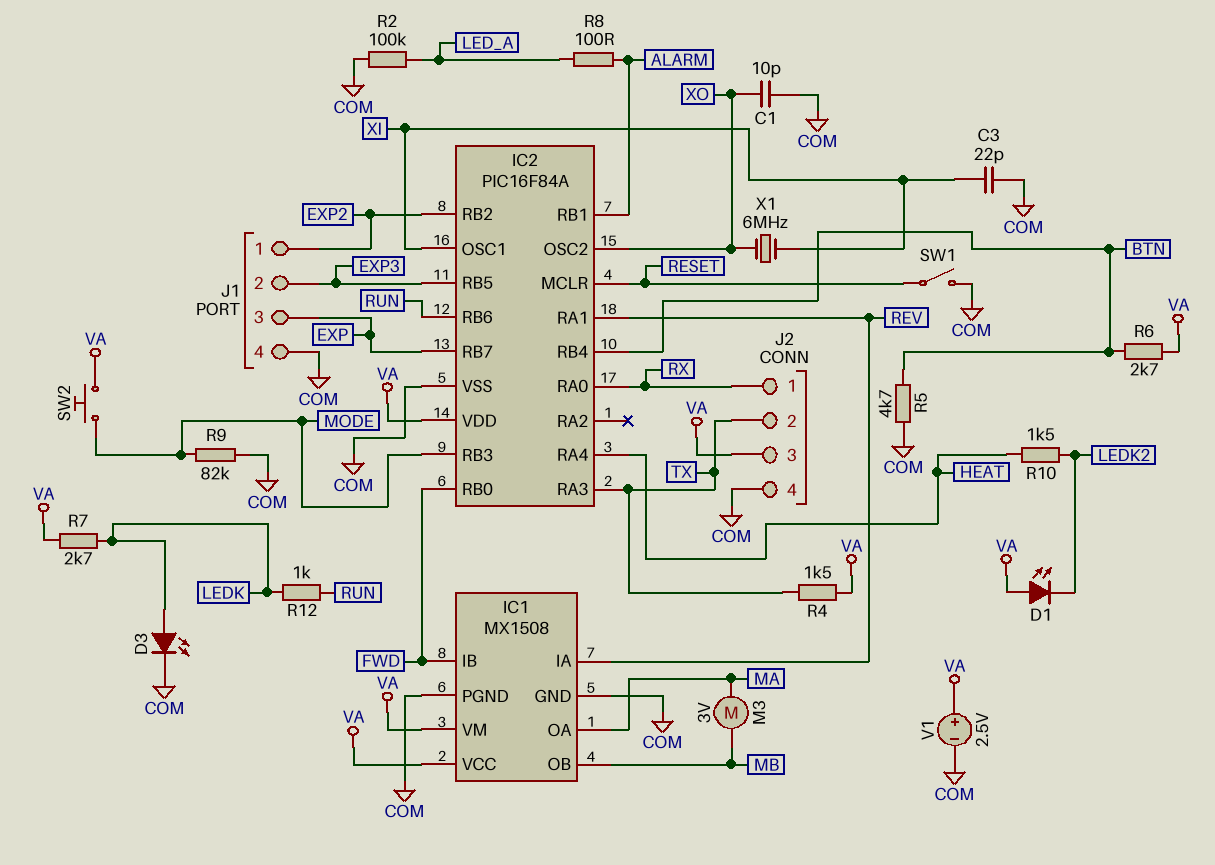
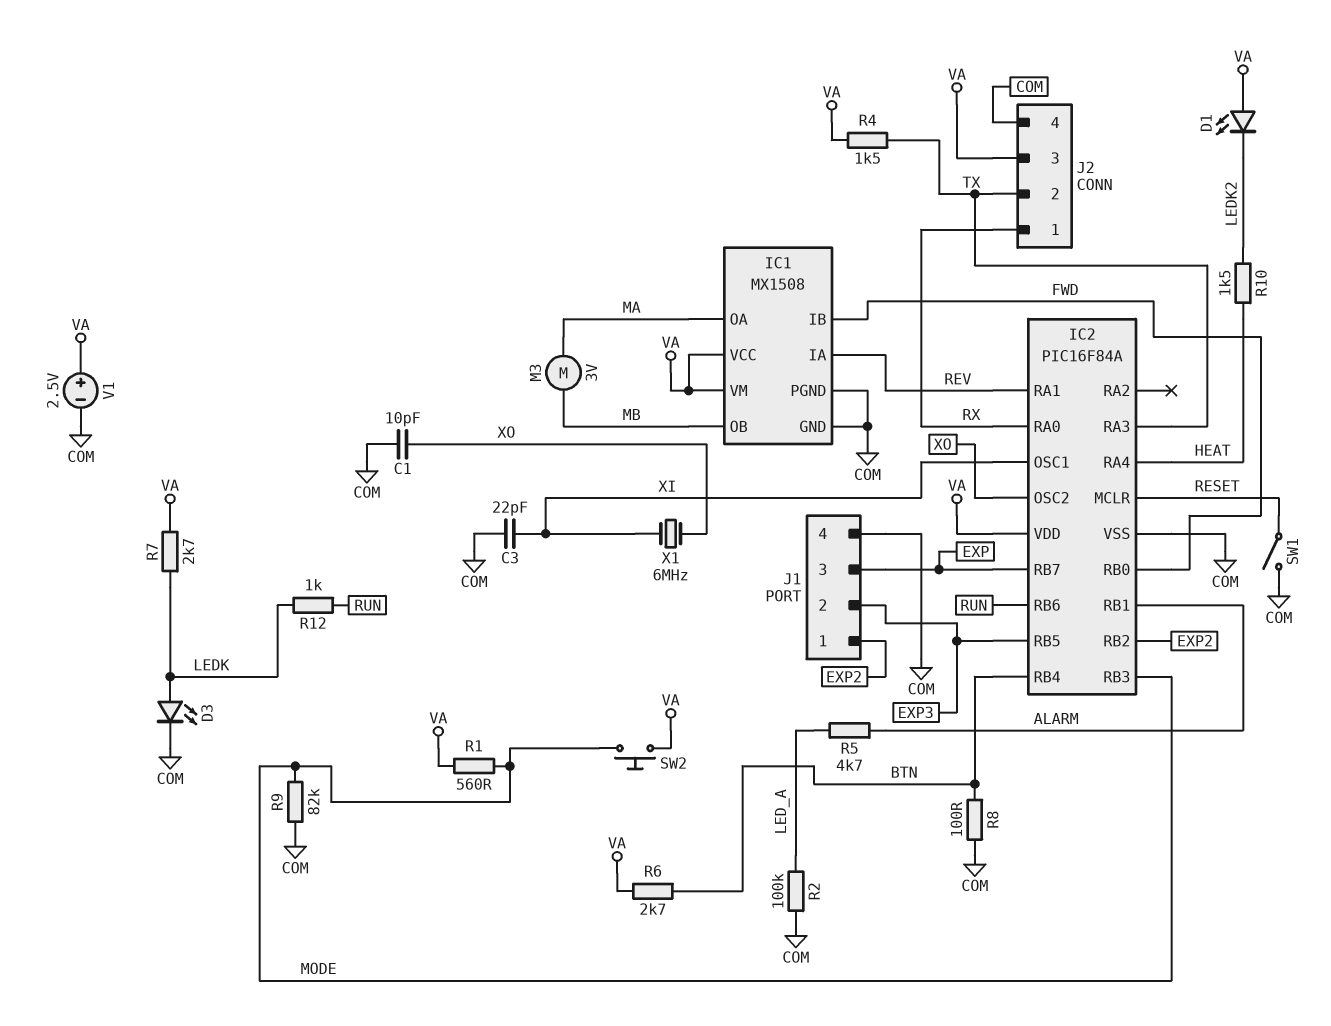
R1: none -> 560 (MODE, VA)
R5: 4.7k (BTN, COM) -> 4.7k (ALARM, LED_A)
R8: 100 (ALARM, LED_A) -> 100 (BTN, COM)

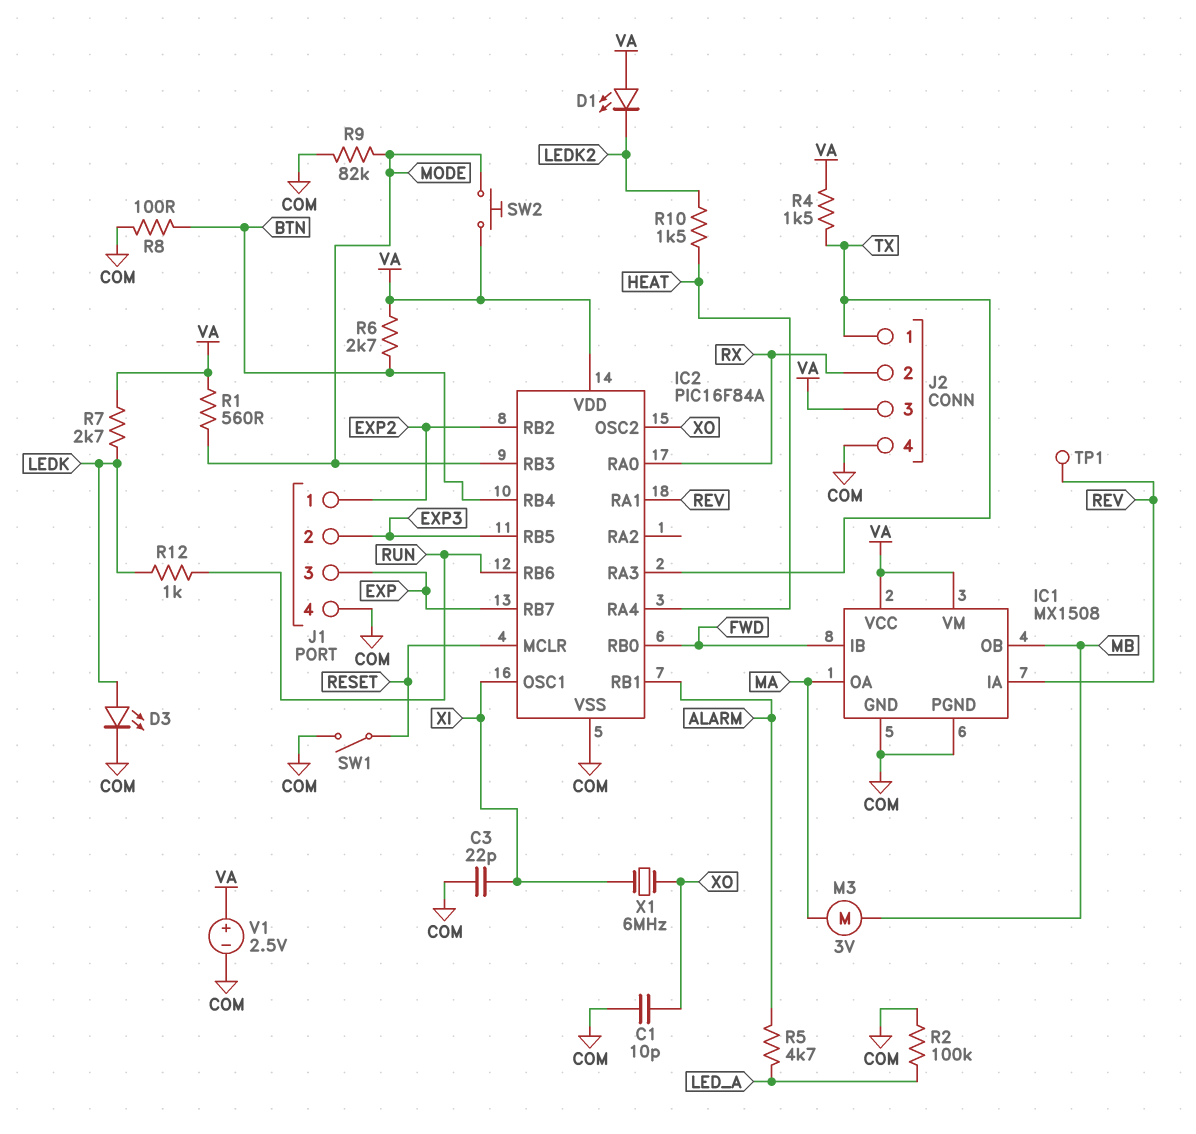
J2 pin 1: RX -> TX
J2 pin 2: TX -> RX
TP1: none -> test point (REV)

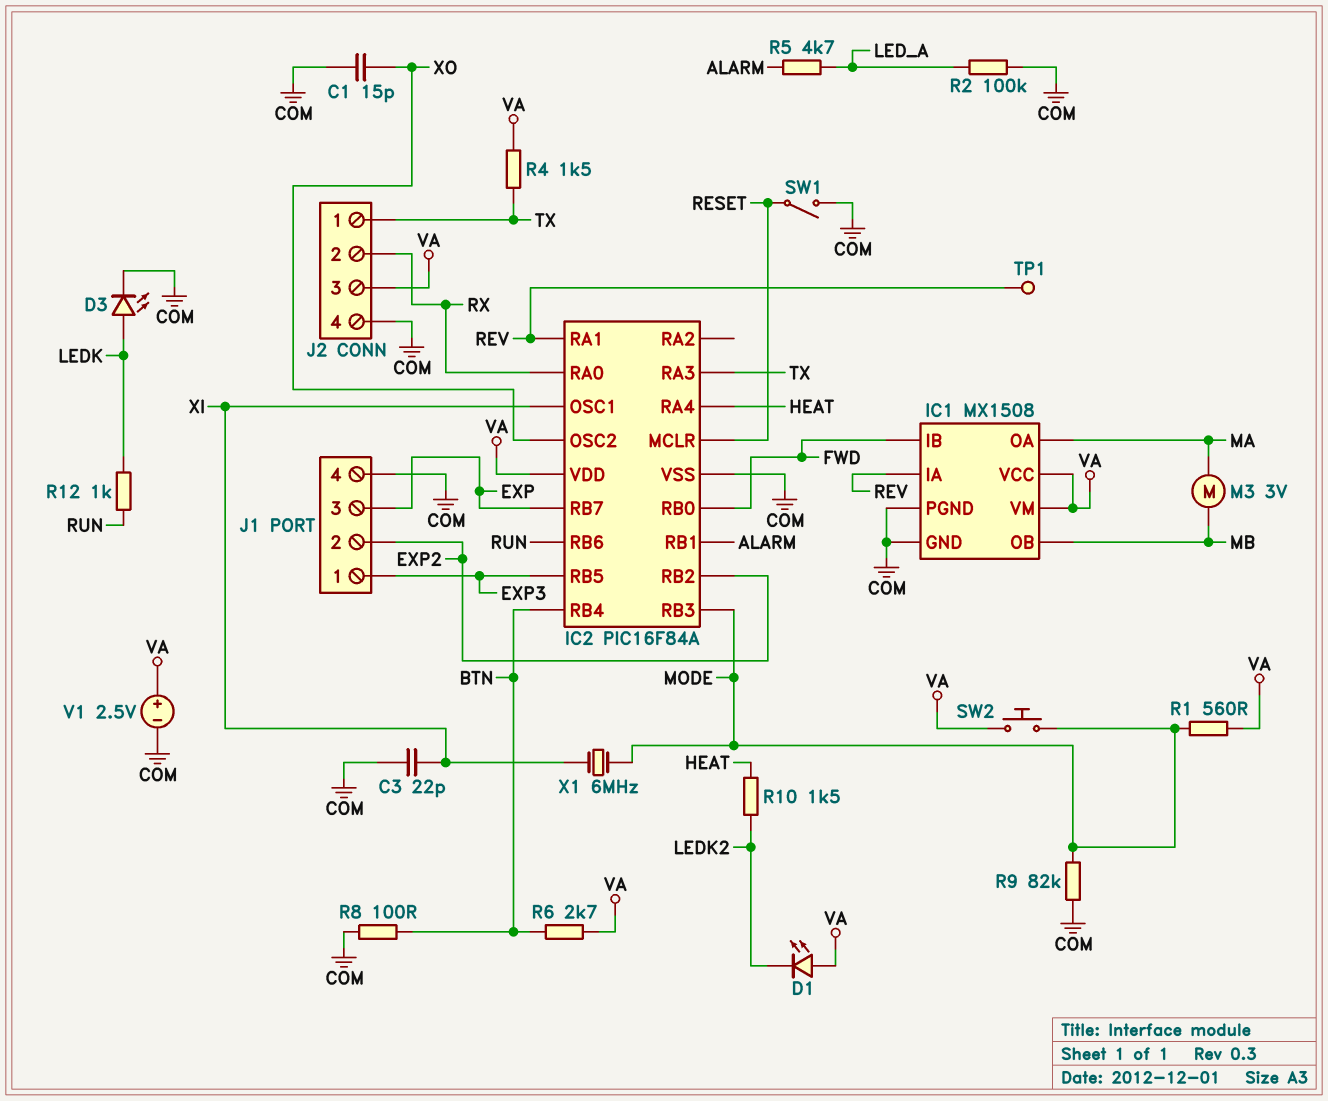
C1: 10pF (COM, XO) -> 15pF (COM, XO)
J1 pin 1: EXP2 -> EXP3
J1 pin 2: EXP3 -> EXP2
R7: 2.7k (LEDK, VA) -> none
X1: 6MHz (XI, XO) -> 6MHz (MODE, XI)

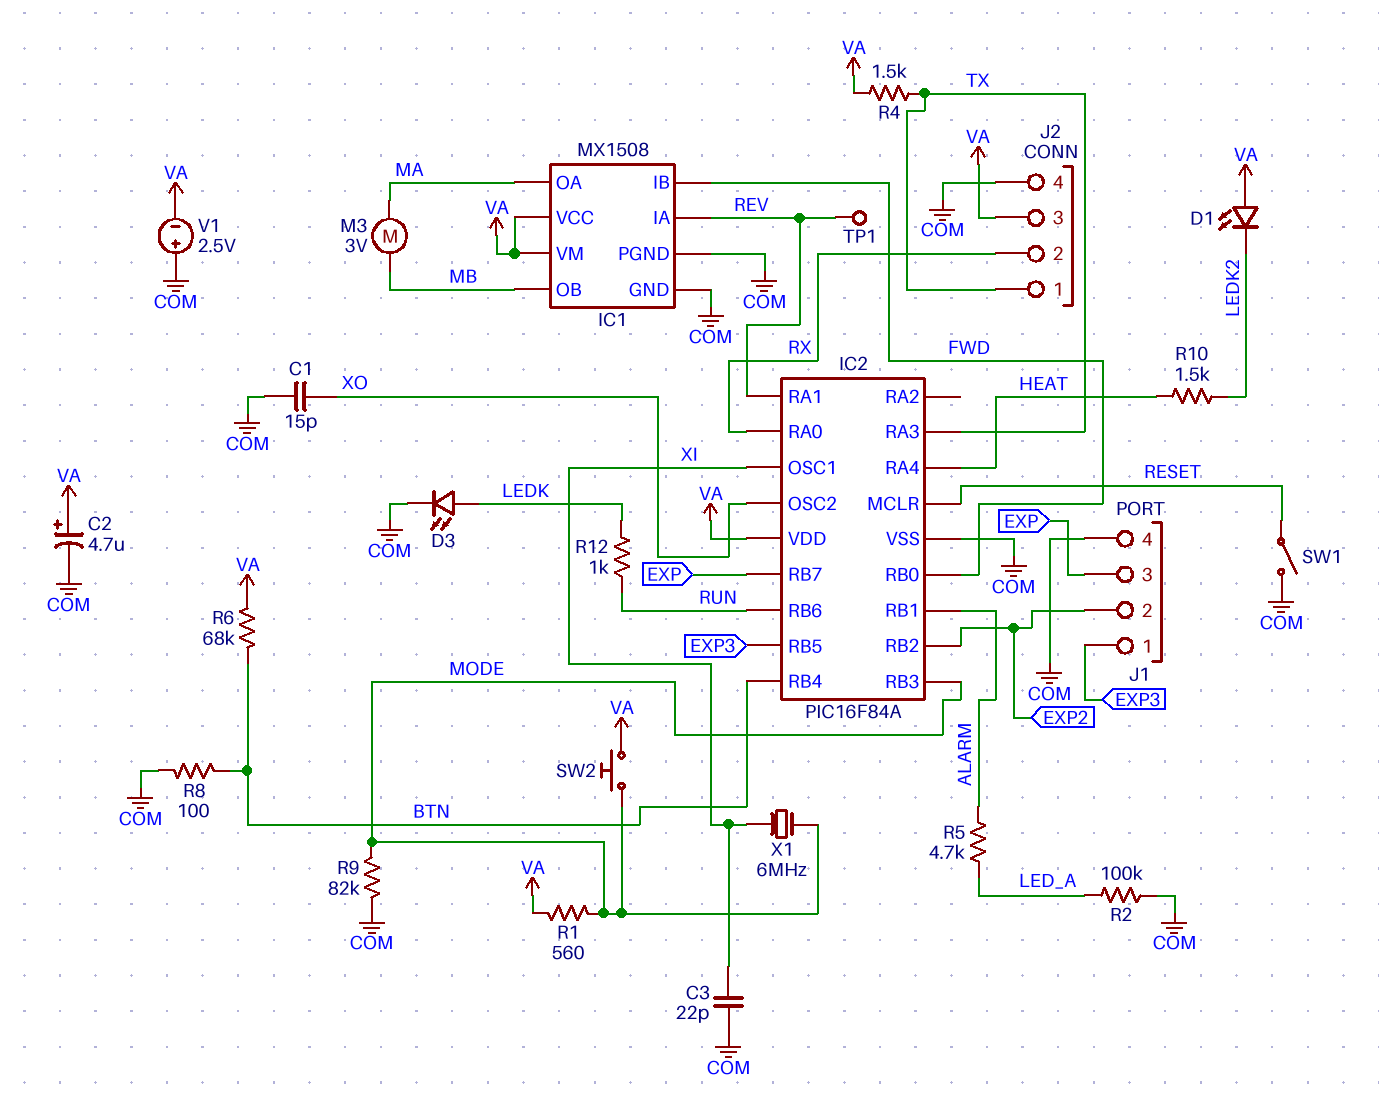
C2: none -> 4.7uF (plus VA, minus COM)
R6: 2.7k (BTN, VA) -> 68k (BTN, VA)
V1: 2.5V (plus VA, minus COM) -> 2.5V (plus COM, minus VA)

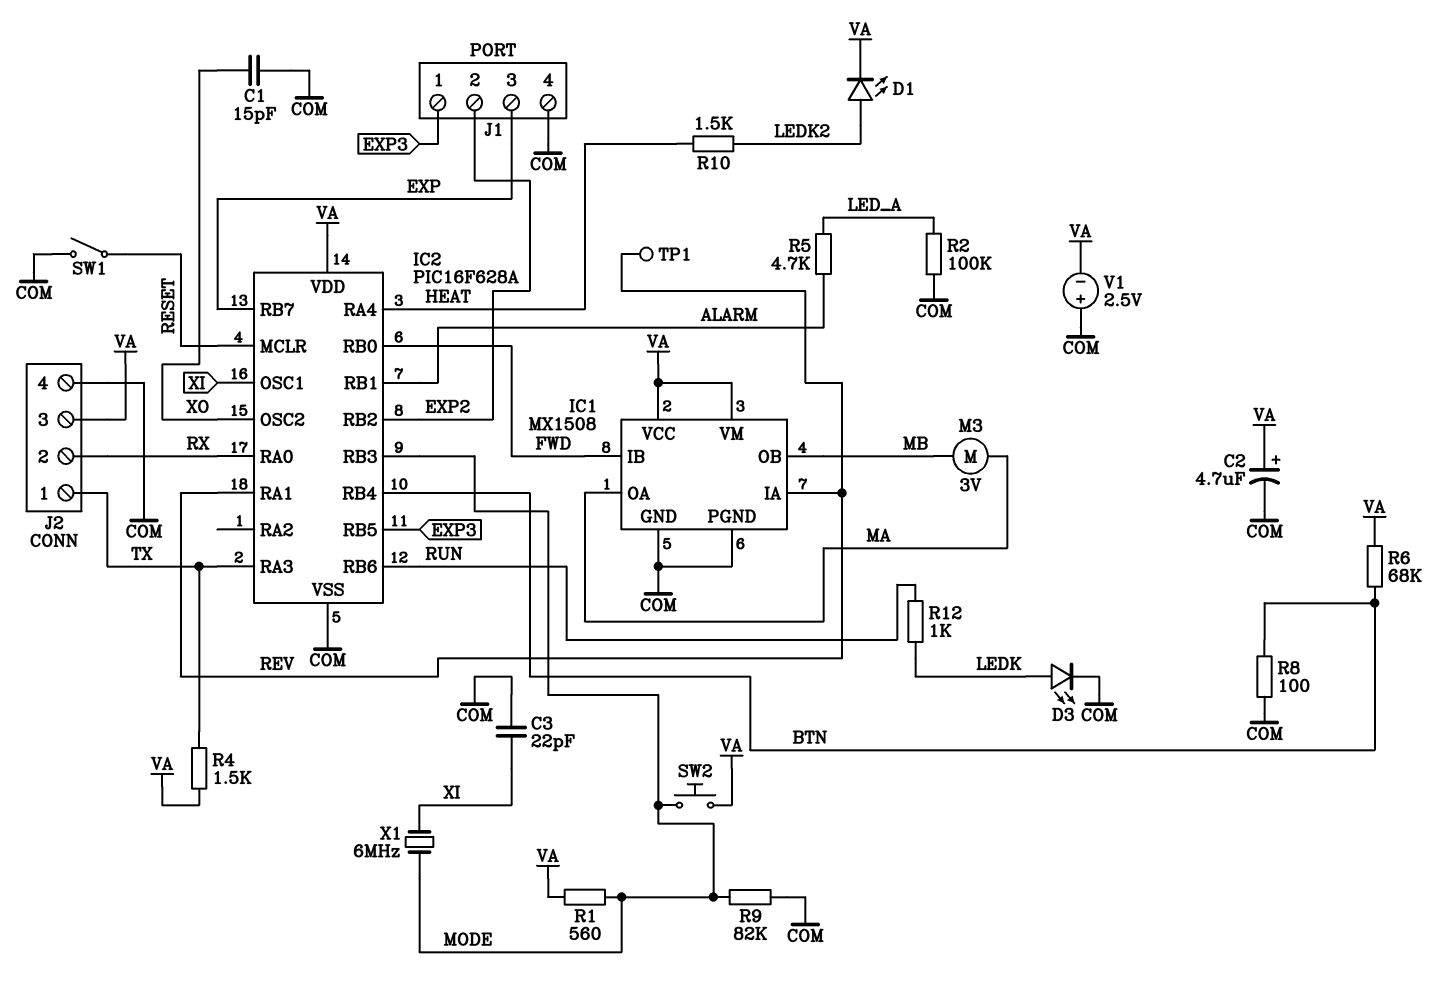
D1: LED (A VA, K LEDK2) -> LED (A LEDK2, K VA)
IC2: PIC16F84A -> PIC16F628A

